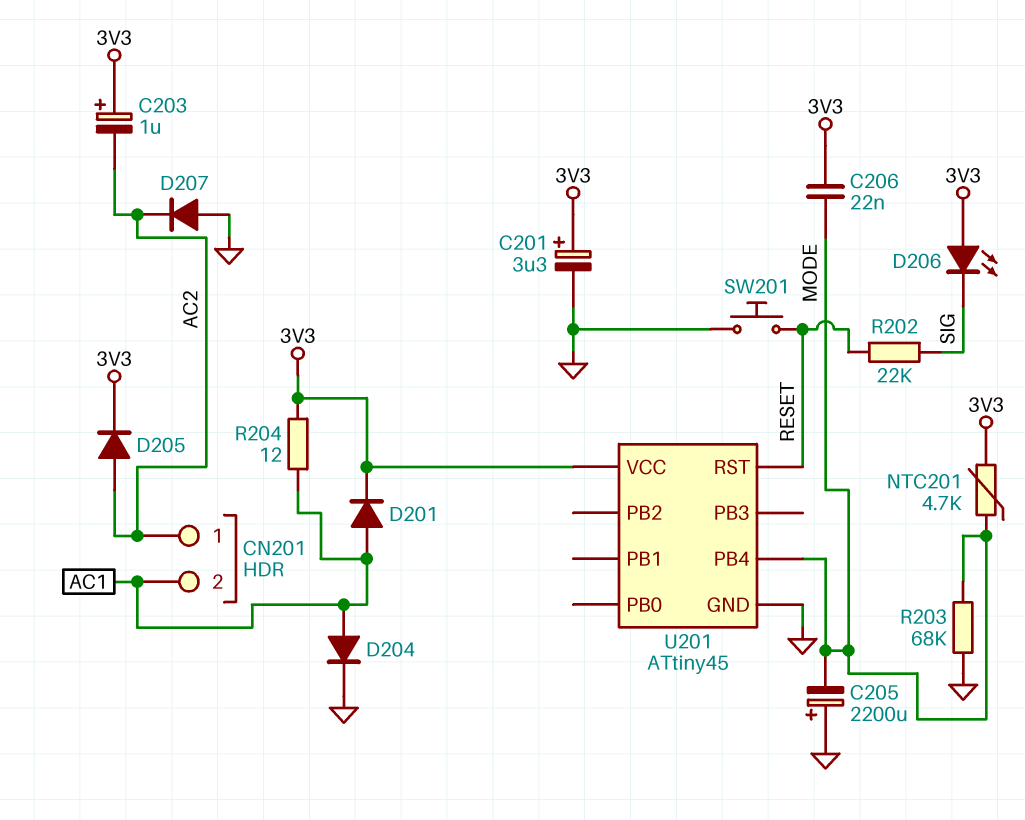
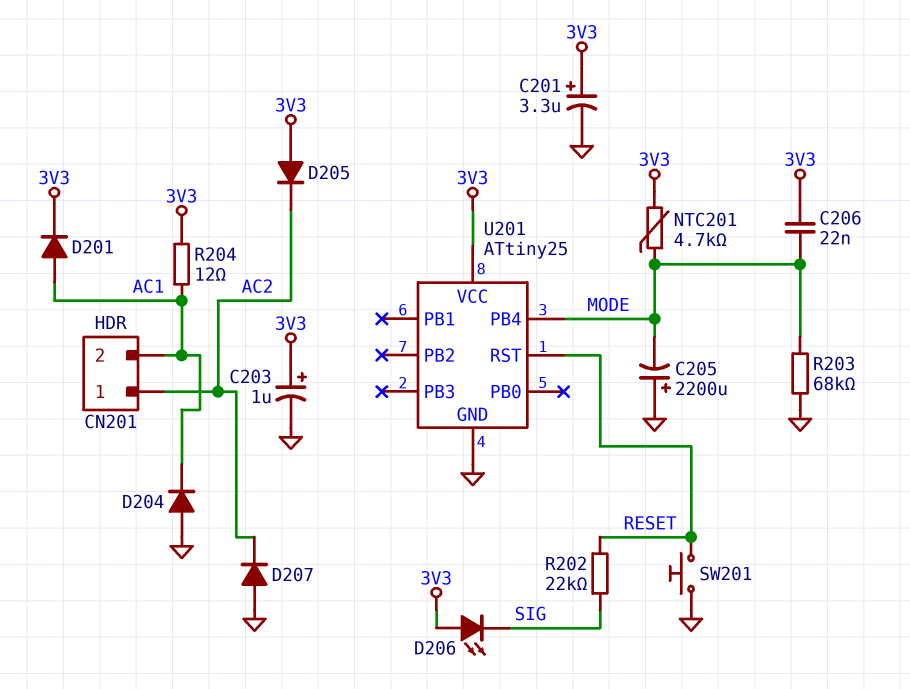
C203: 1uF (plus 3V3, minus AC2) -> 1uF (plus 3V3, minus GND)
D204: diode (A AC1, K GND) -> diode (A GND, K AC1)
D205: diode (A AC2, K 3V3) -> diode (A 3V3, K AC2)
U201: ATtiny45 -> ATtiny25

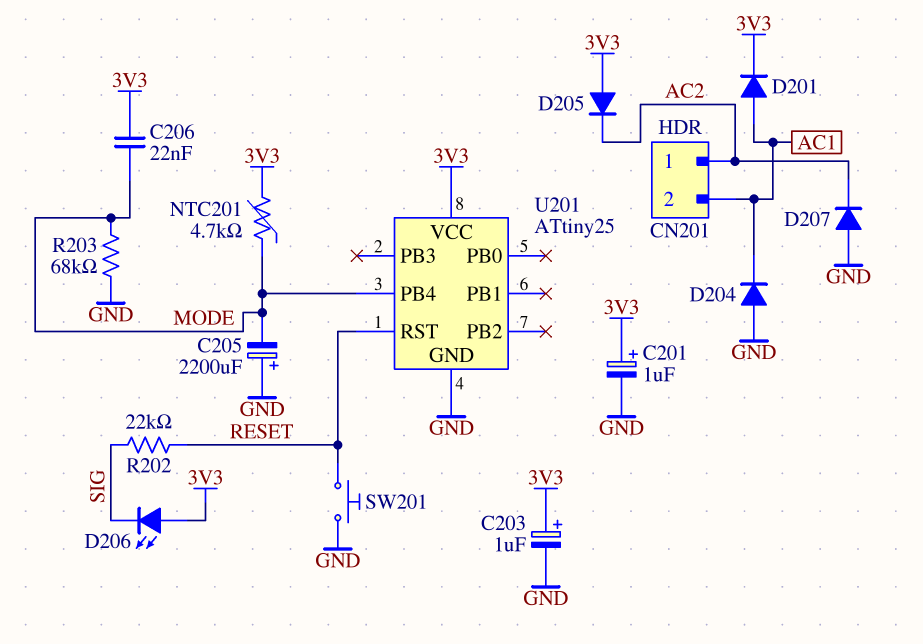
C201: 3.3uF (plus 3V3, minus GND) -> 1uF (plus 3V3, minus GND)
R204: 12 (3V3, AC1) -> none

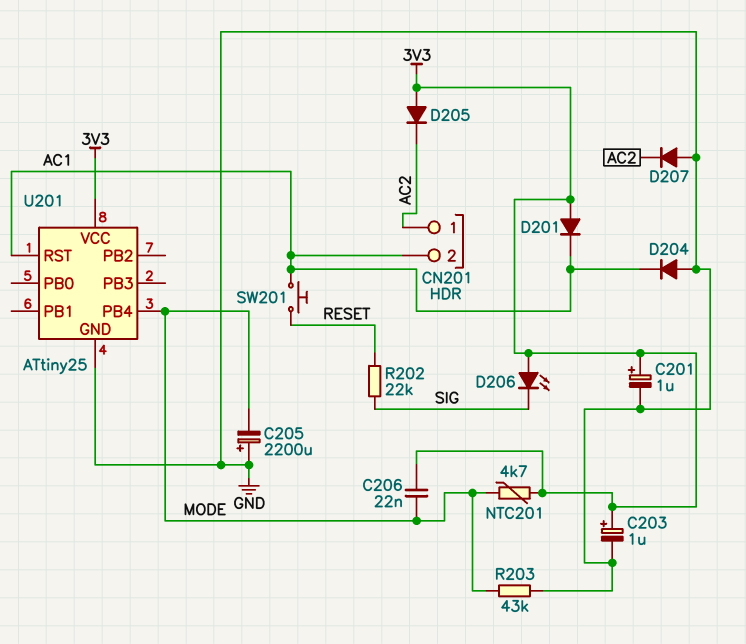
D201: diode (A AC1, K 3V3) -> diode (A 3V3, K AC1)
R203: 68k (GND, MODE) -> 43k (GND, MODE)
SW201: button (GND, RESET) -> button (AC1, RESET)
U201 pin RST: RESET -> AC1

